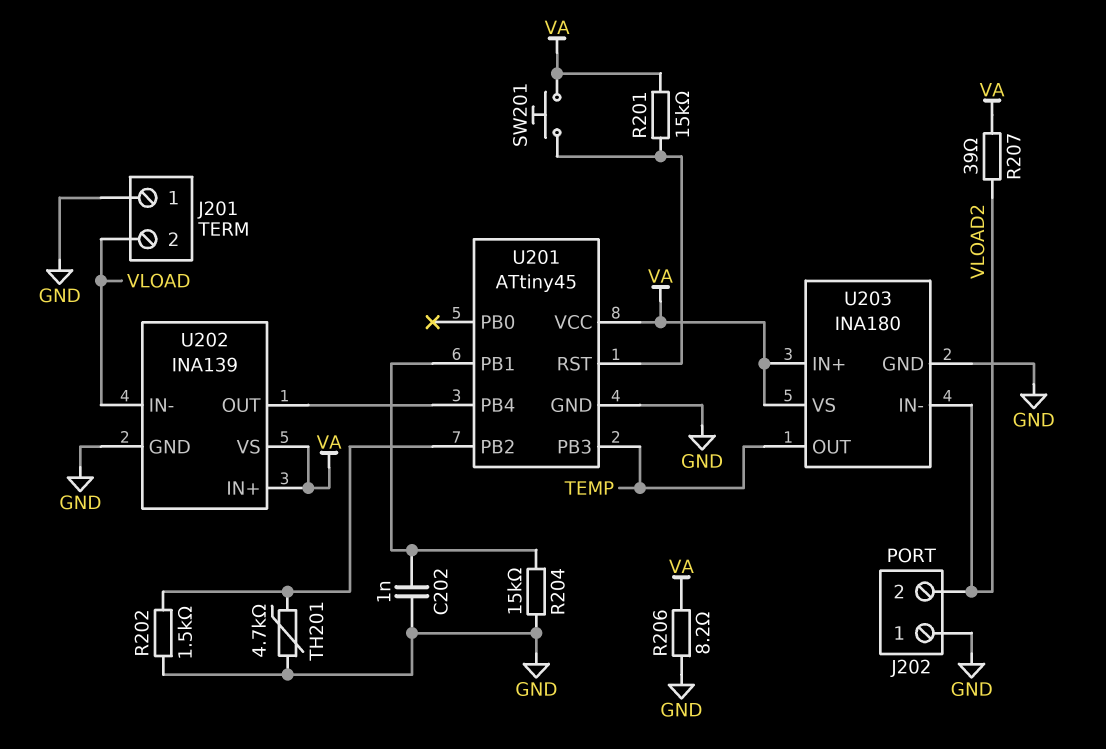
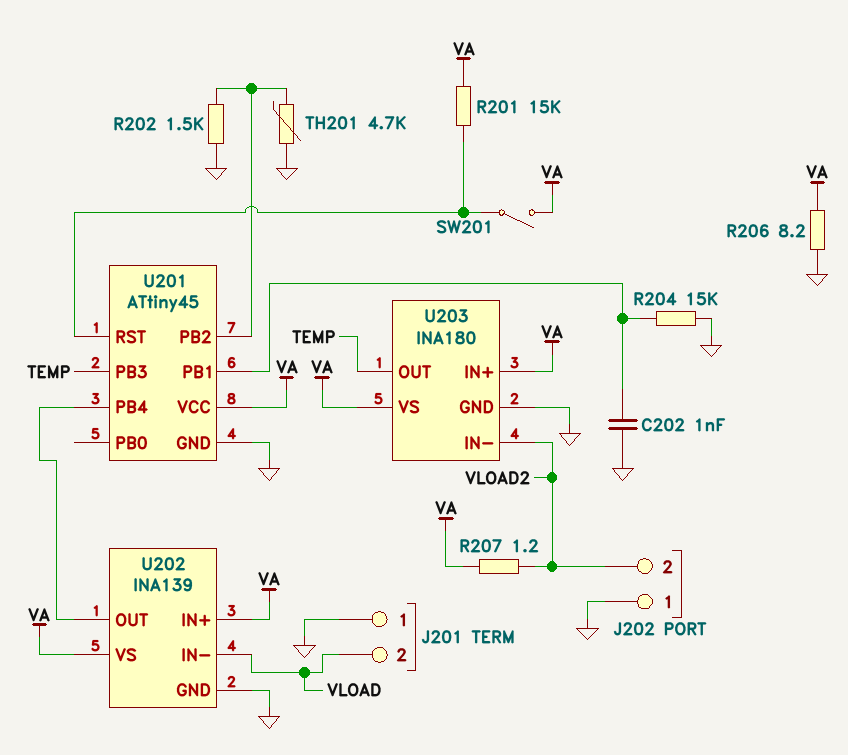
R207: 39 (VA, VLOAD2) -> 1.2 (VA, VLOAD2)
SW201: button (U201/RST, VA) -> switch (U201/RST, VA)

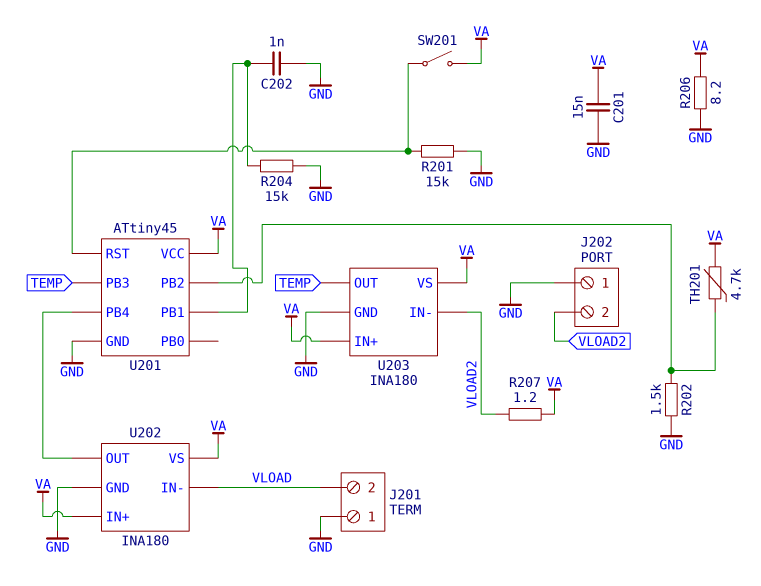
C201: none -> 15nF (GND, VA)
R201: 15k (U201/RST, VA) -> 15k (GND, U201/RST)
TH201: 4.7k (GND, U201/PB2) -> 4.7k (U201/PB2, VA)
U202: INA139 -> INA180

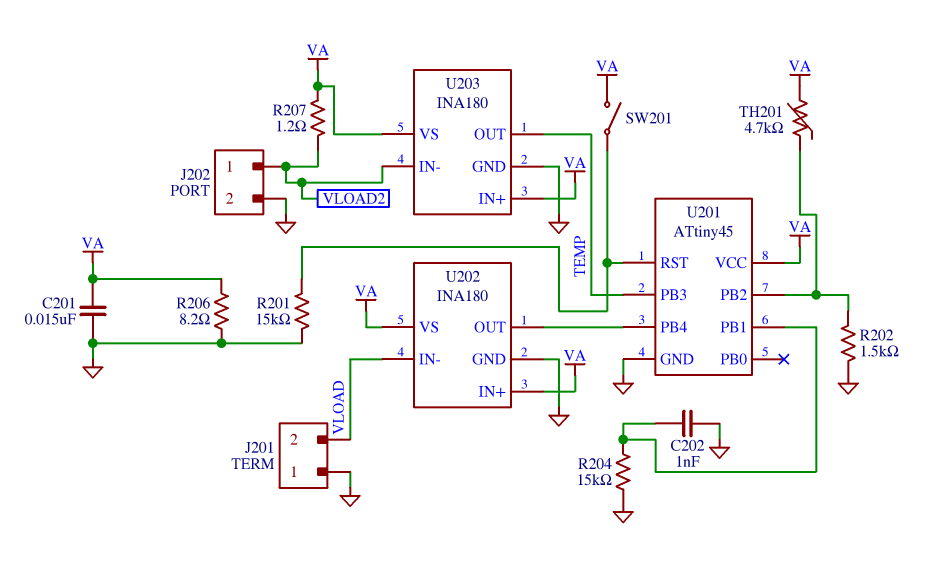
J202 pin 1: GND -> VLOAD2
J202 pin 2: VLOAD2 -> GND

